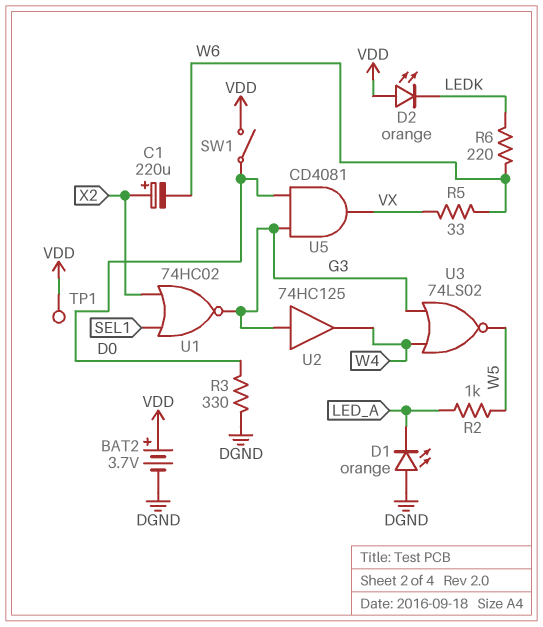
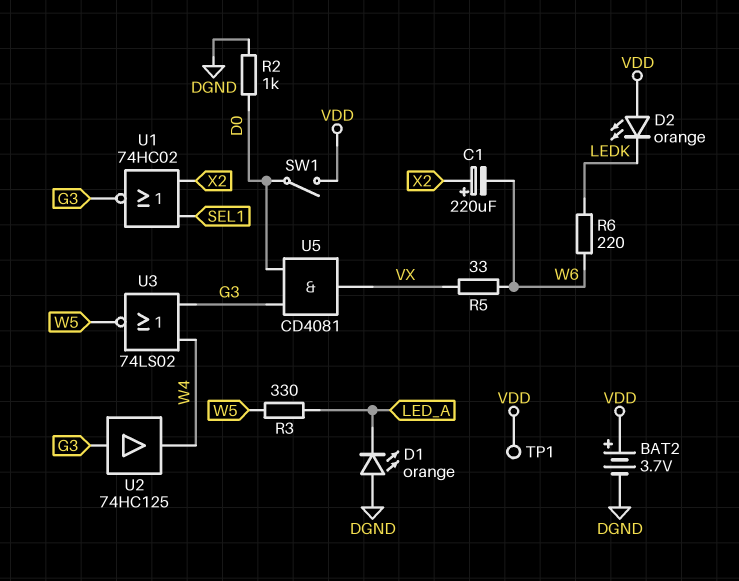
R2: 1k (LED_A, W5) -> 1k (D0, DGND)
R3: 330 (D0, DGND) -> 330 (LED_A, W5)

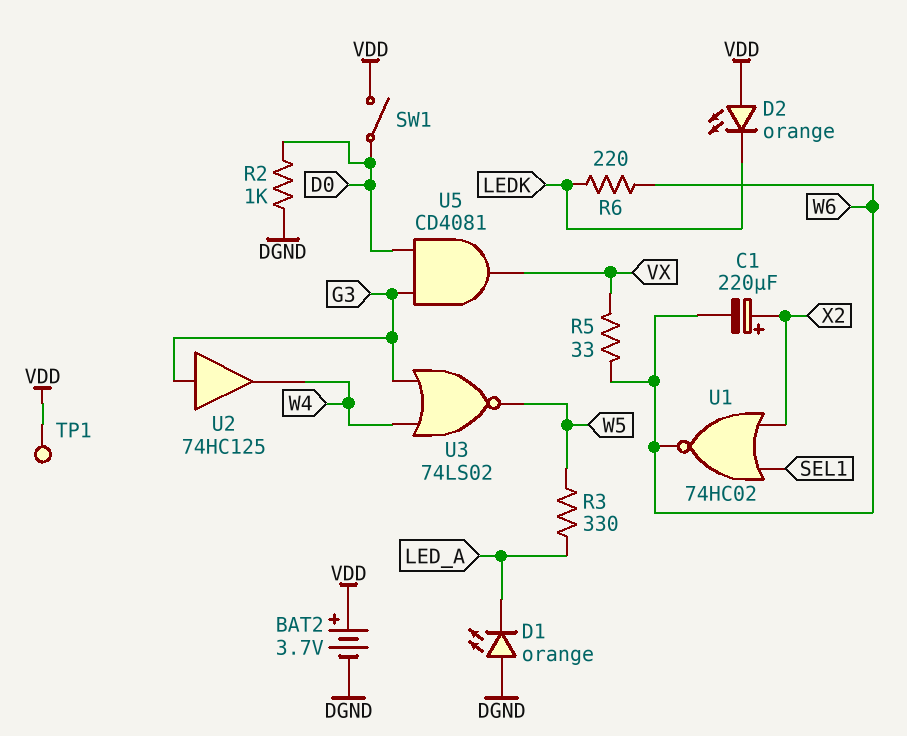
U1: NOR 74HC02 (in SEL1, in X2, out G3) -> NOR 74HC02 (in SEL1, in X2, out W6)

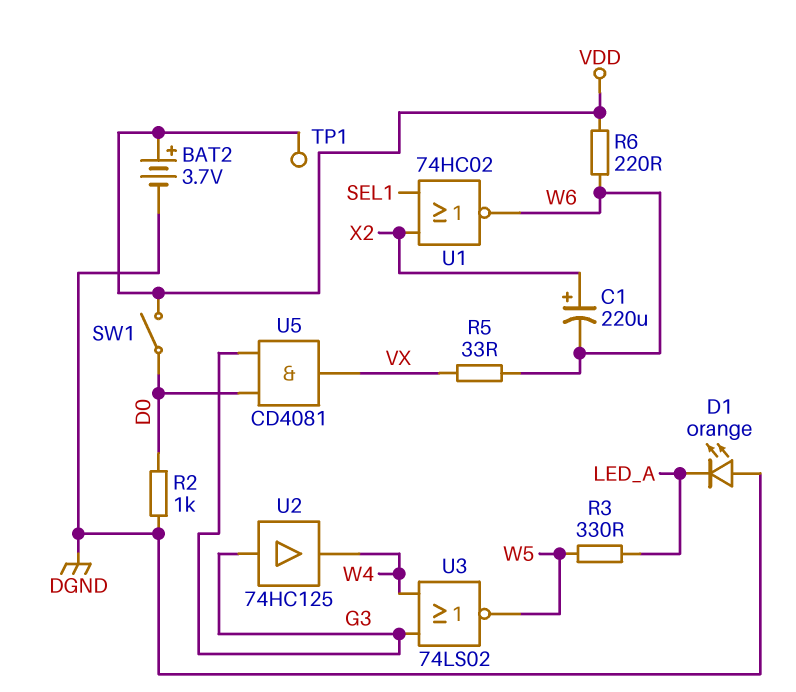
D2: LED orange (A VDD, K LEDK) -> none
R6: 220 (LEDK, W6) -> 220 (VDD, W6)

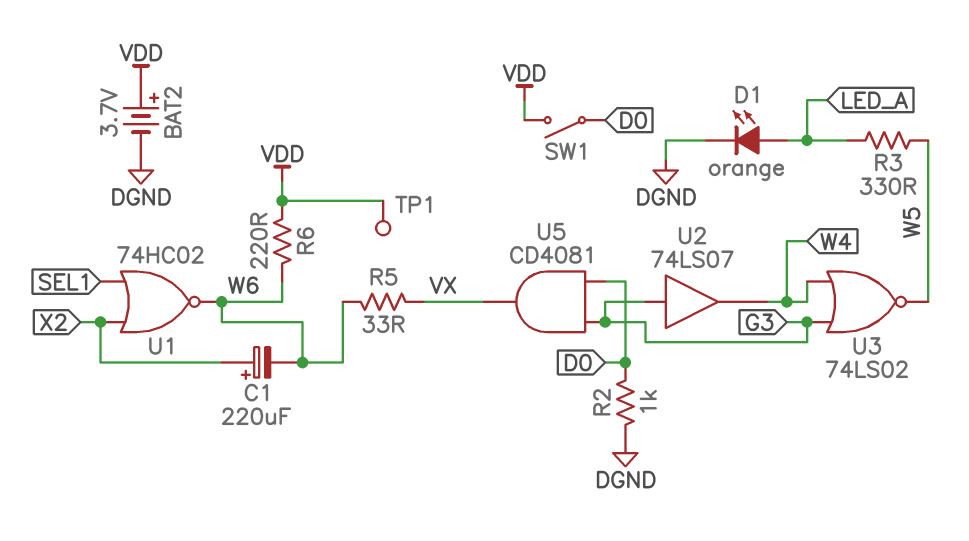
D1: LED orange (A DGND, K LED_A) -> LED orange (A LED_A, K DGND)
U2: buffer 74HC125 (in G3, out W4) -> buffer 74LS07 (in G3, out W4)

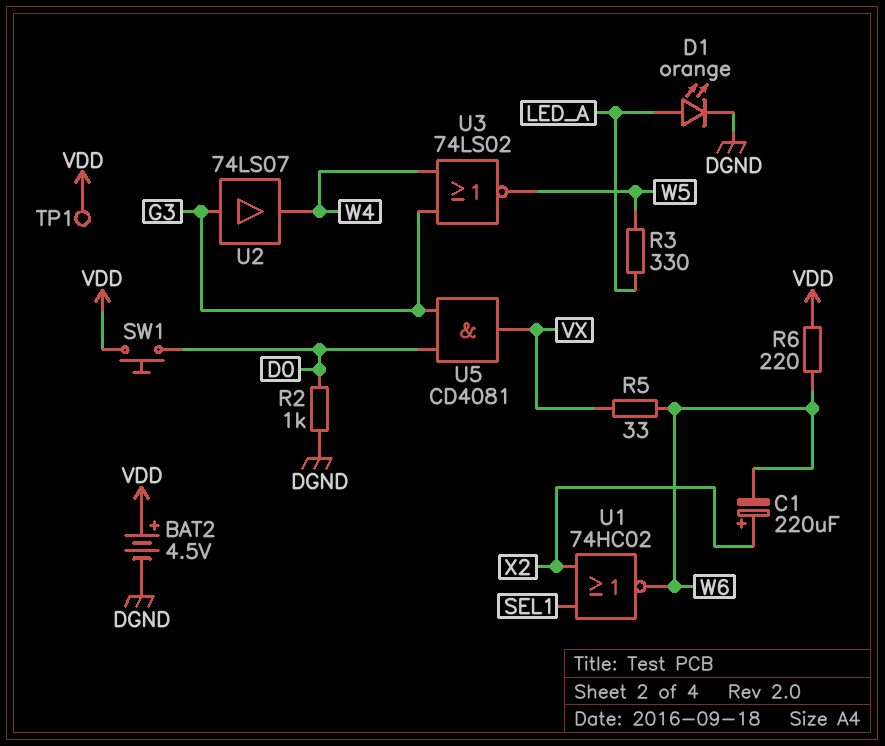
BAT2: 3.7V (plus VDD, minus DGND) -> 4.5V (plus VDD, minus DGND)
SW1: switch (D0, VDD) -> button (D0, VDD)

